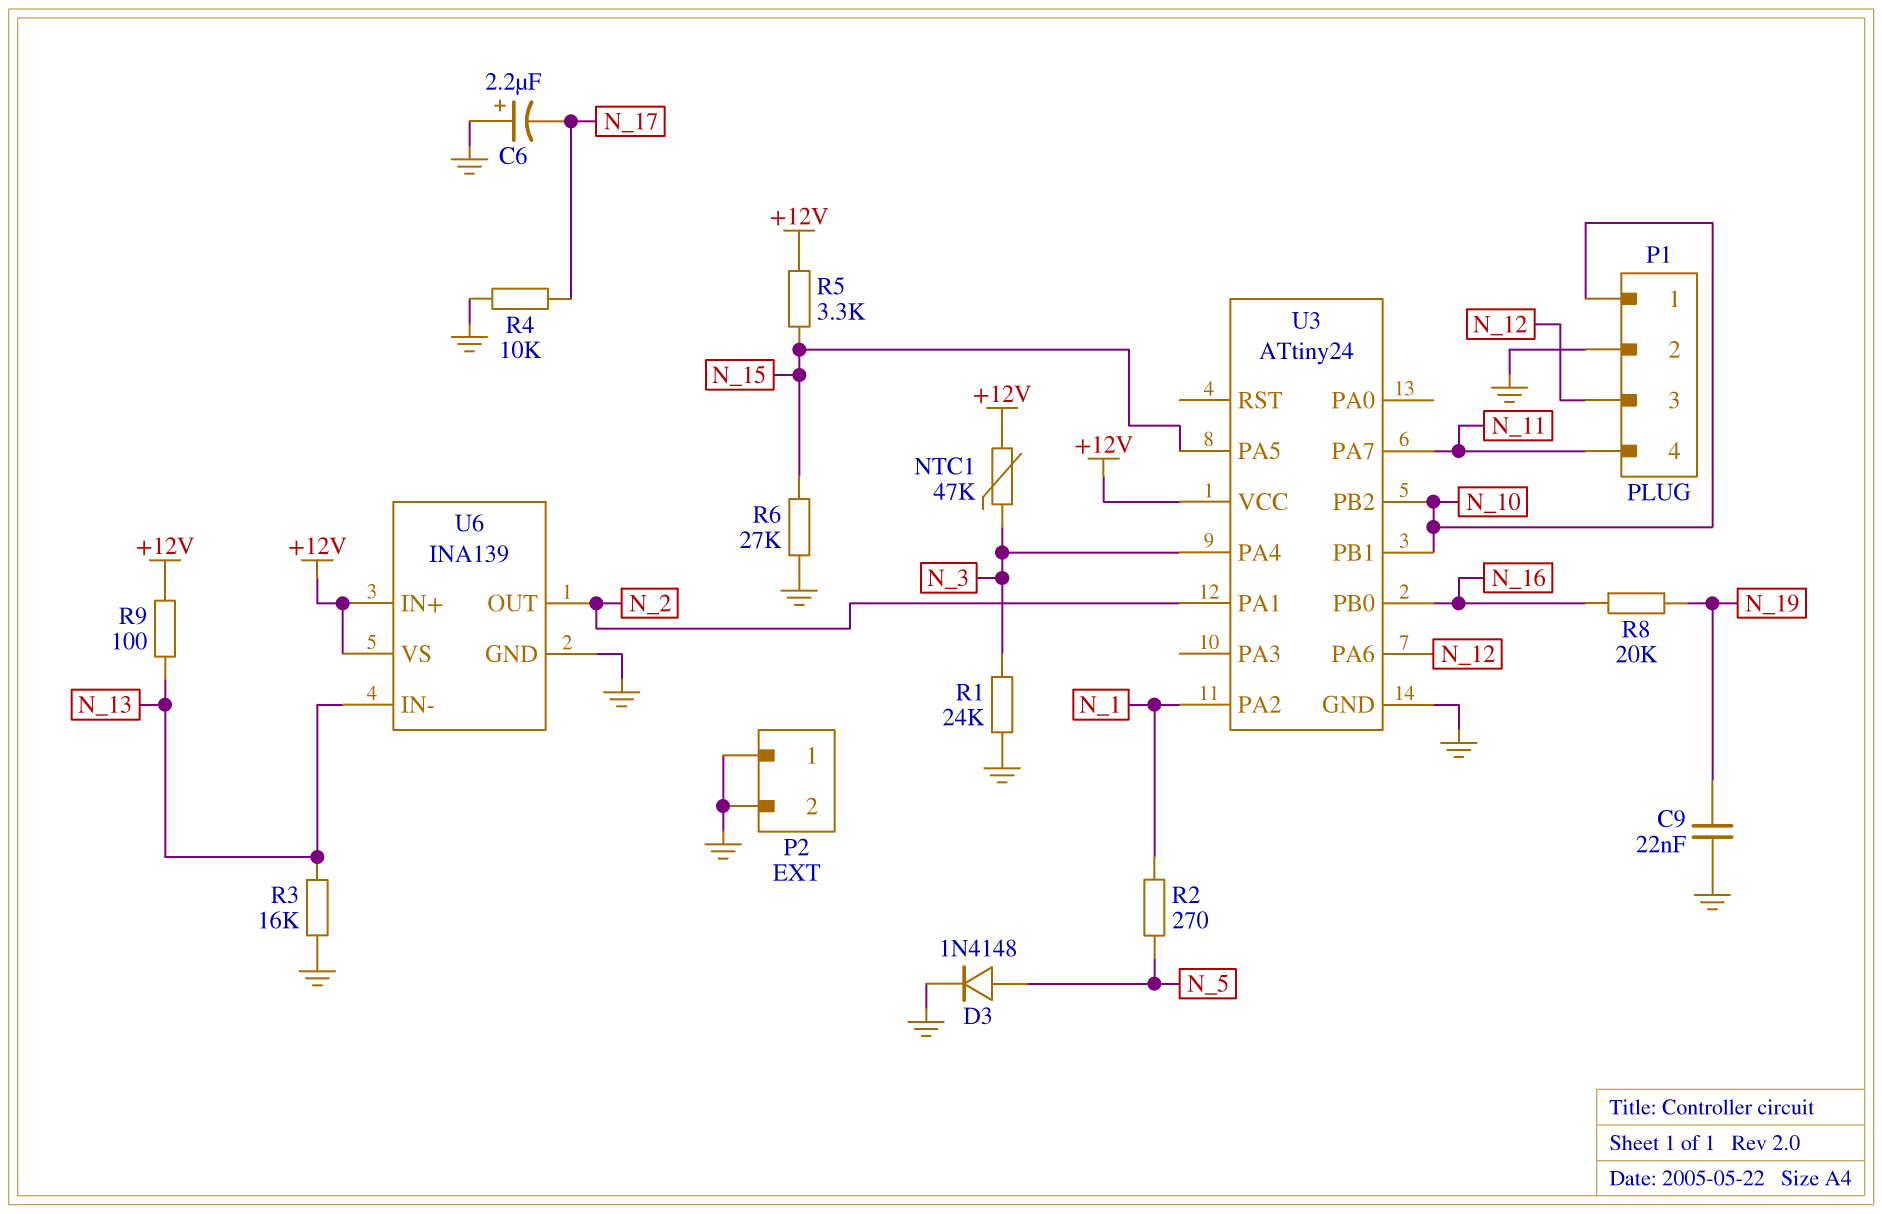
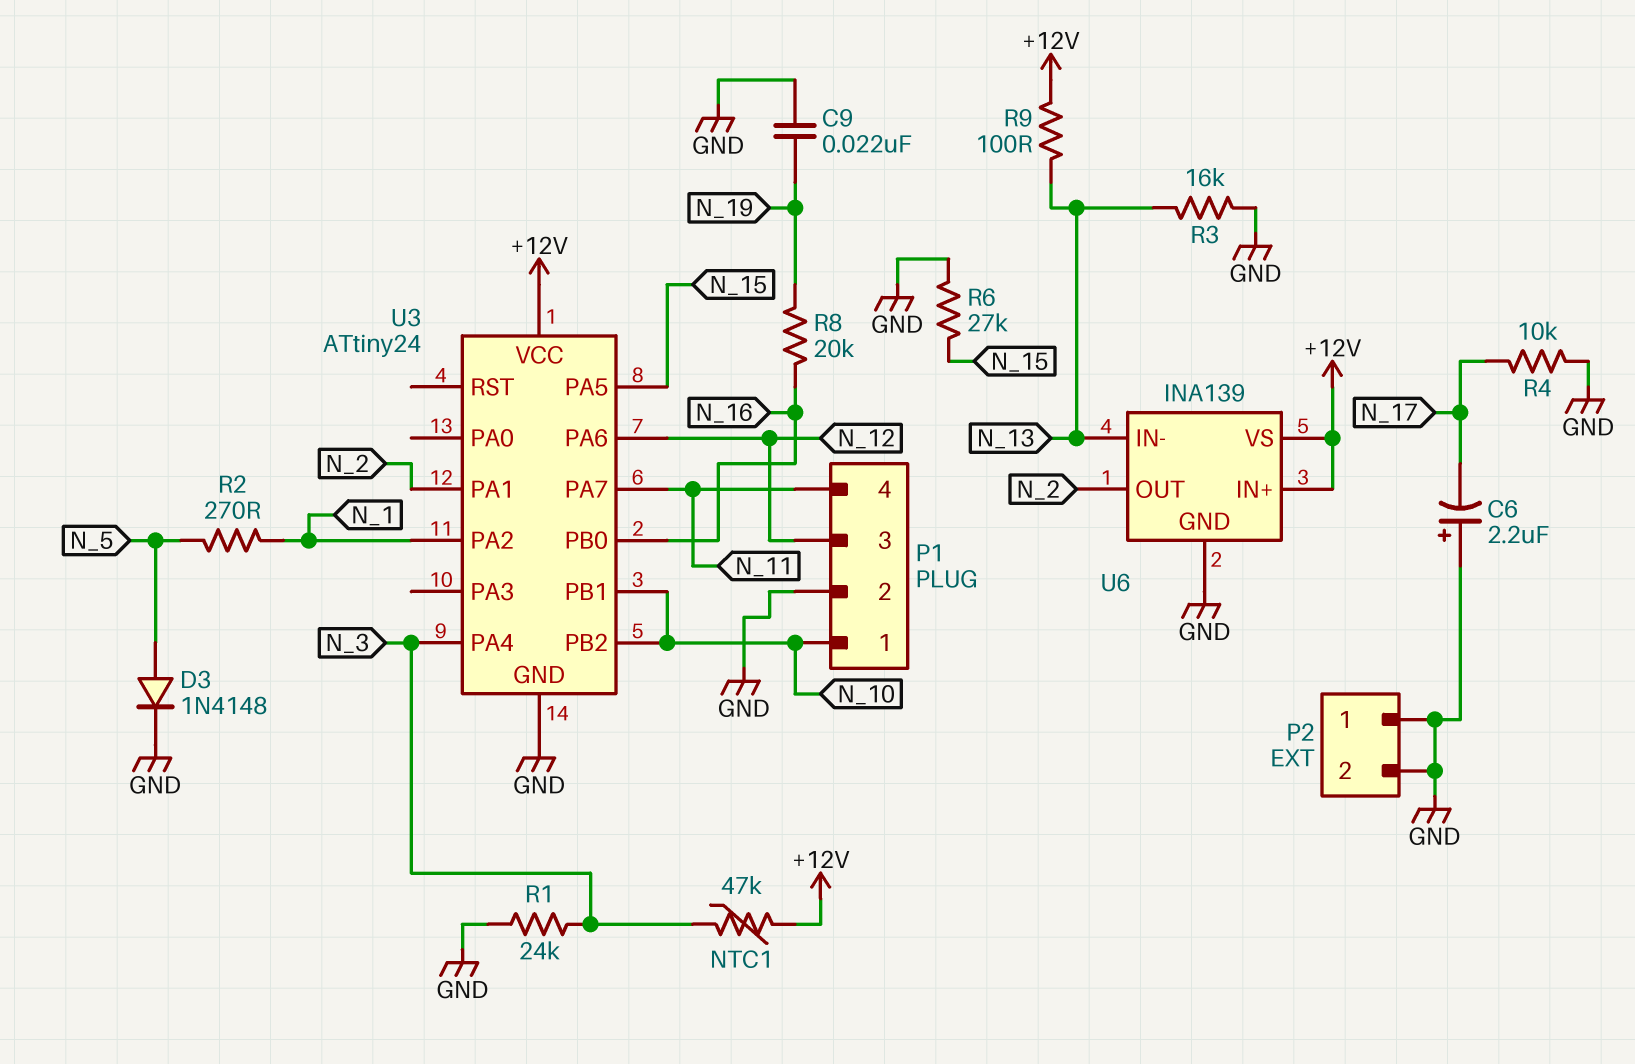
R5: 3.3k (+12V, N_15) -> none

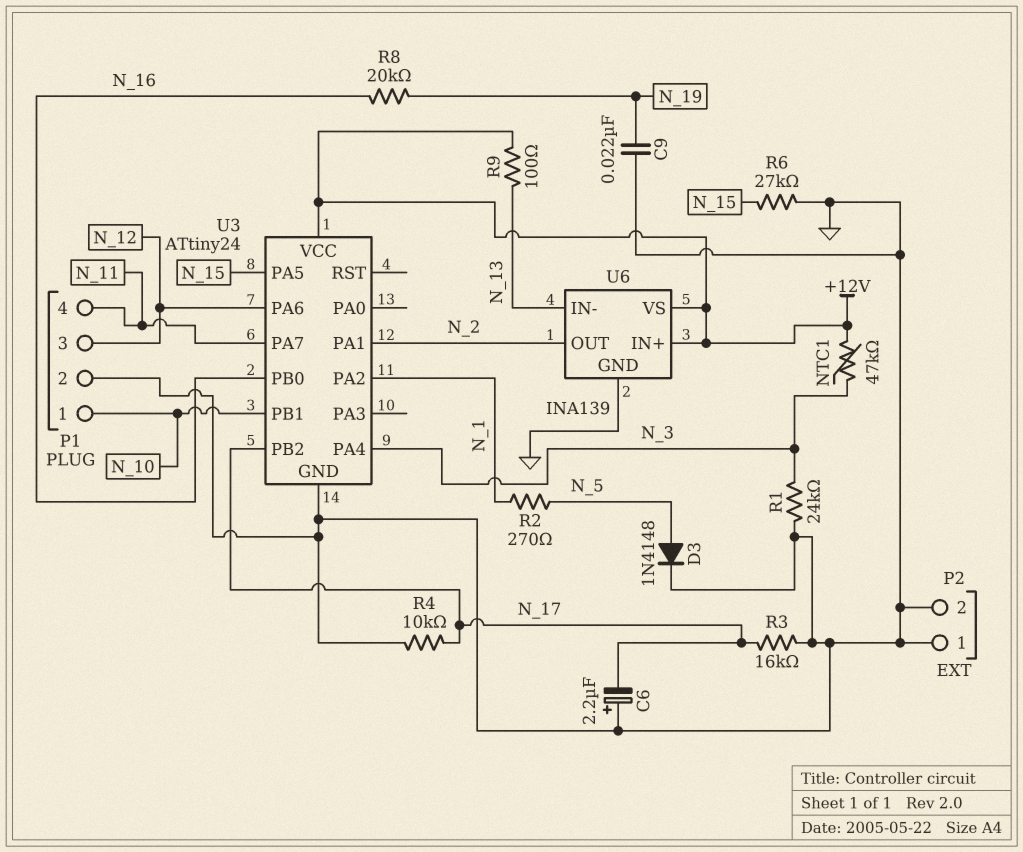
R3: 16k (GND, N_13) -> 16k (GND, N_17)
U3 pin PB2: N_10 -> N_17

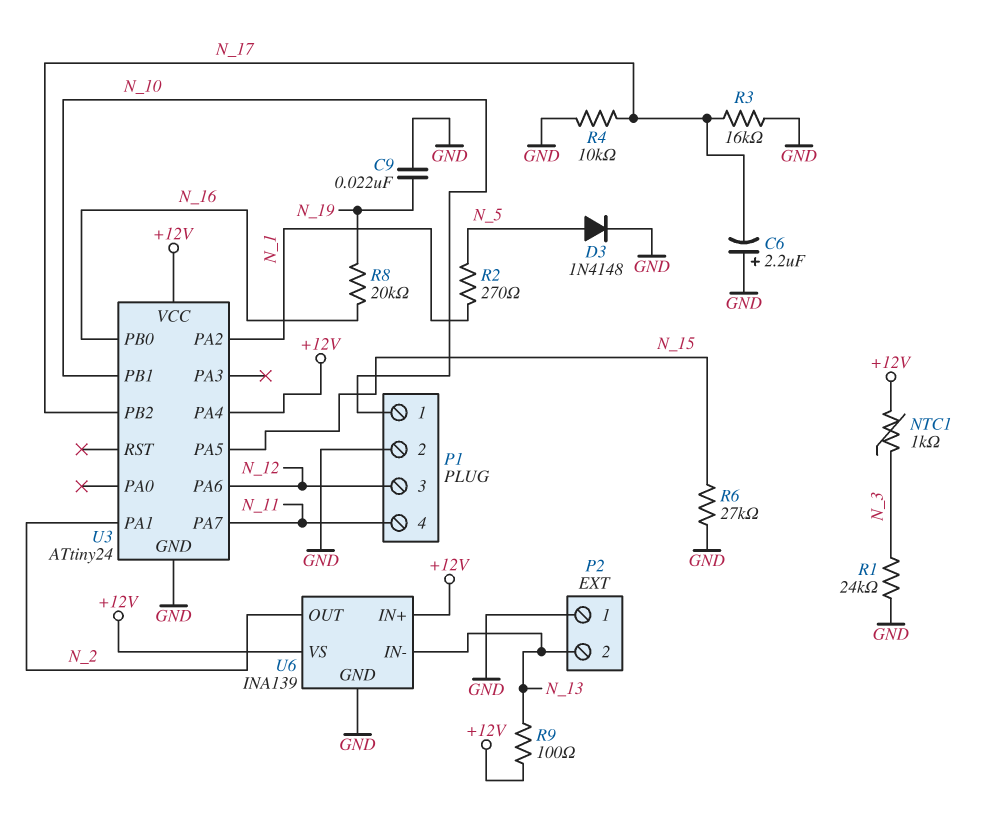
NTC1: 47k (+12V, N_3) -> 1k (+12V, N_3)
P2 pin 2: GND -> N_13
U3 pin PA4: N_3 -> +12V

